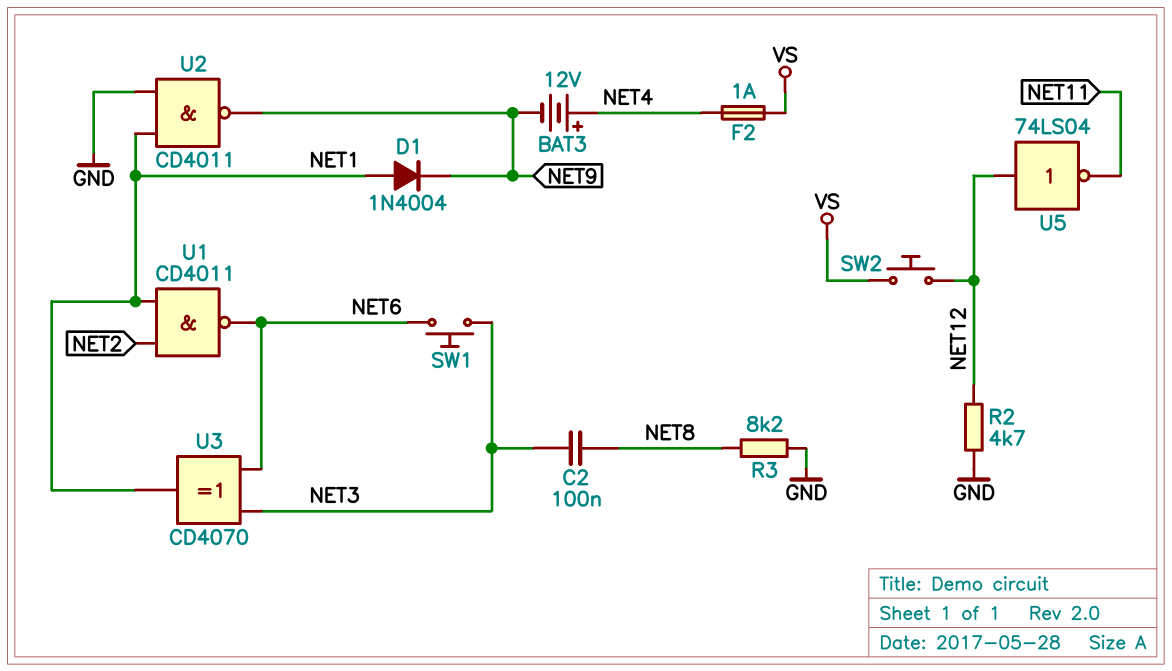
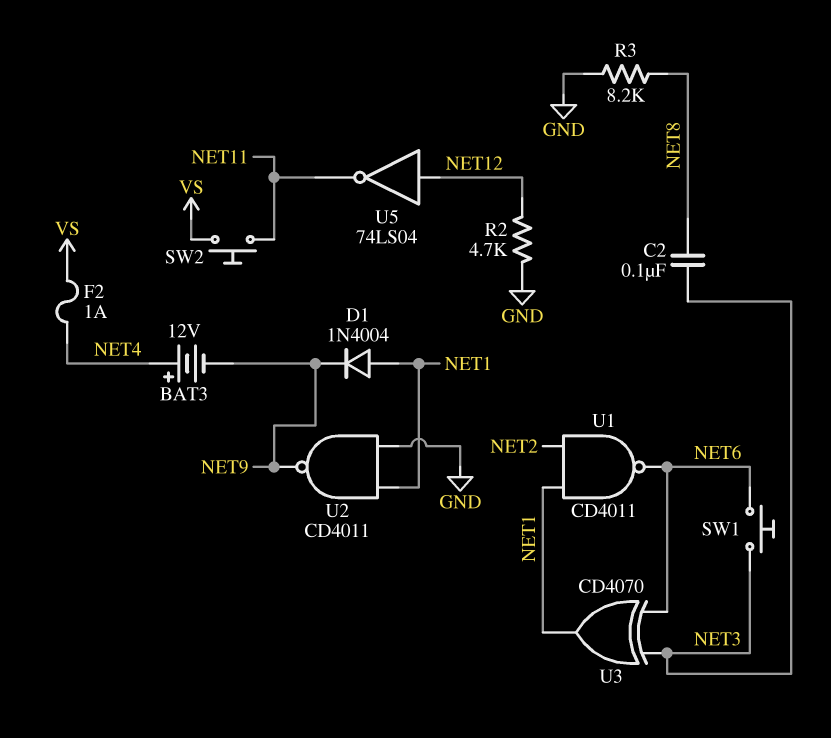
SW2: button (NET12, VS) -> button (NET11, VS)

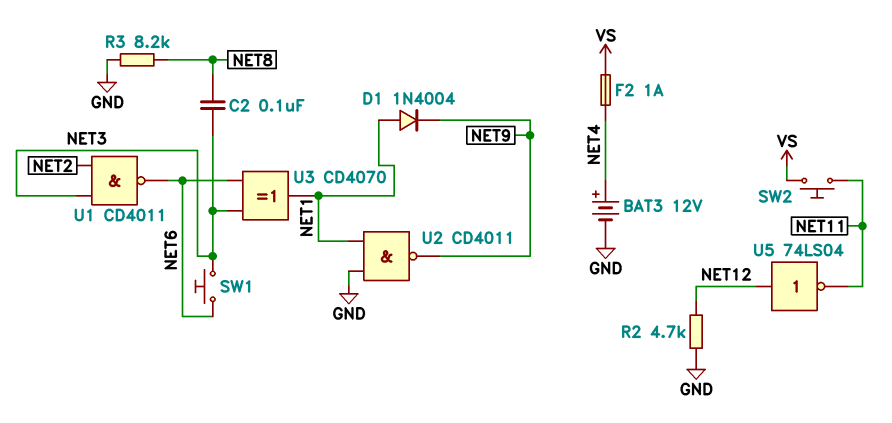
BAT3: 12V (plus NET4, minus NET9) -> 12V (plus NET4, minus GND)
U1: NAND CD4011 (in NET1, in NET2, out NET6) -> NAND CD4011 (in NET2, in NET3, out NET6)

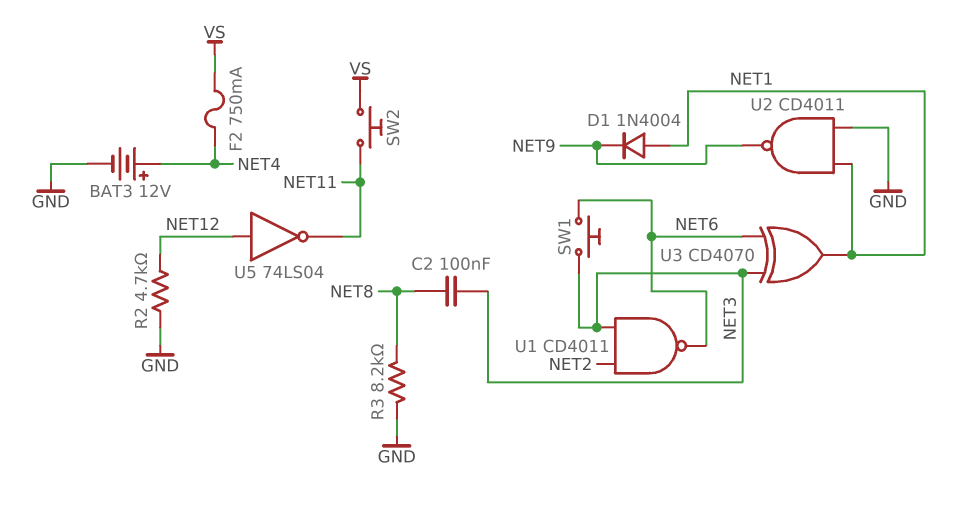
F2: 1A (NET4, VS) -> 750mA (NET4, VS)

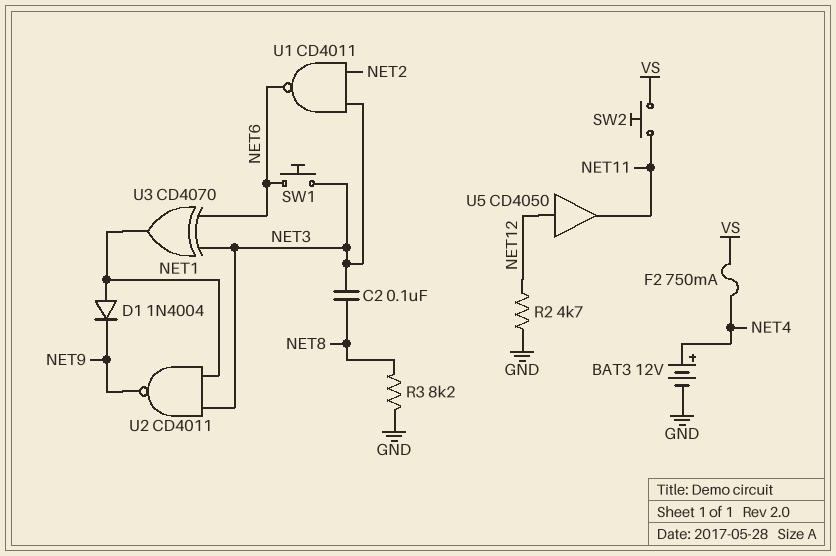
U2: NAND CD4011 (in GND, in NET1, out NET9) -> NAND CD4011 (in NET1, in NET3, out NET9)
U5: NOT 74LS04 (in NET12, out NET11) -> buffer CD4050 (in NET12, out NET11)

